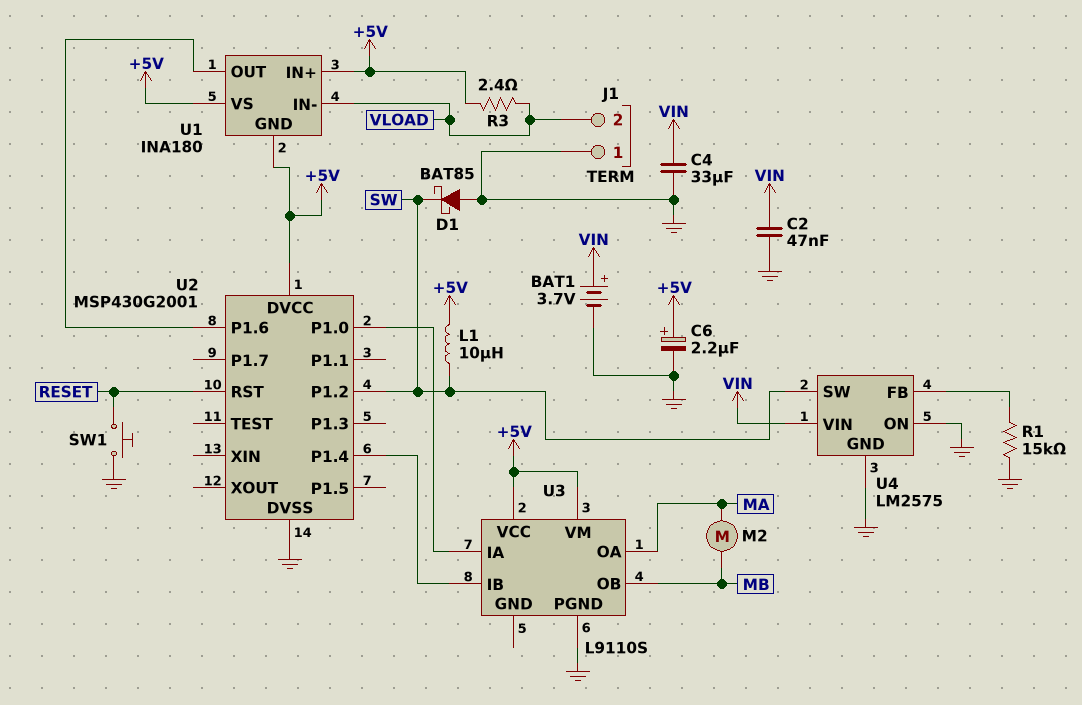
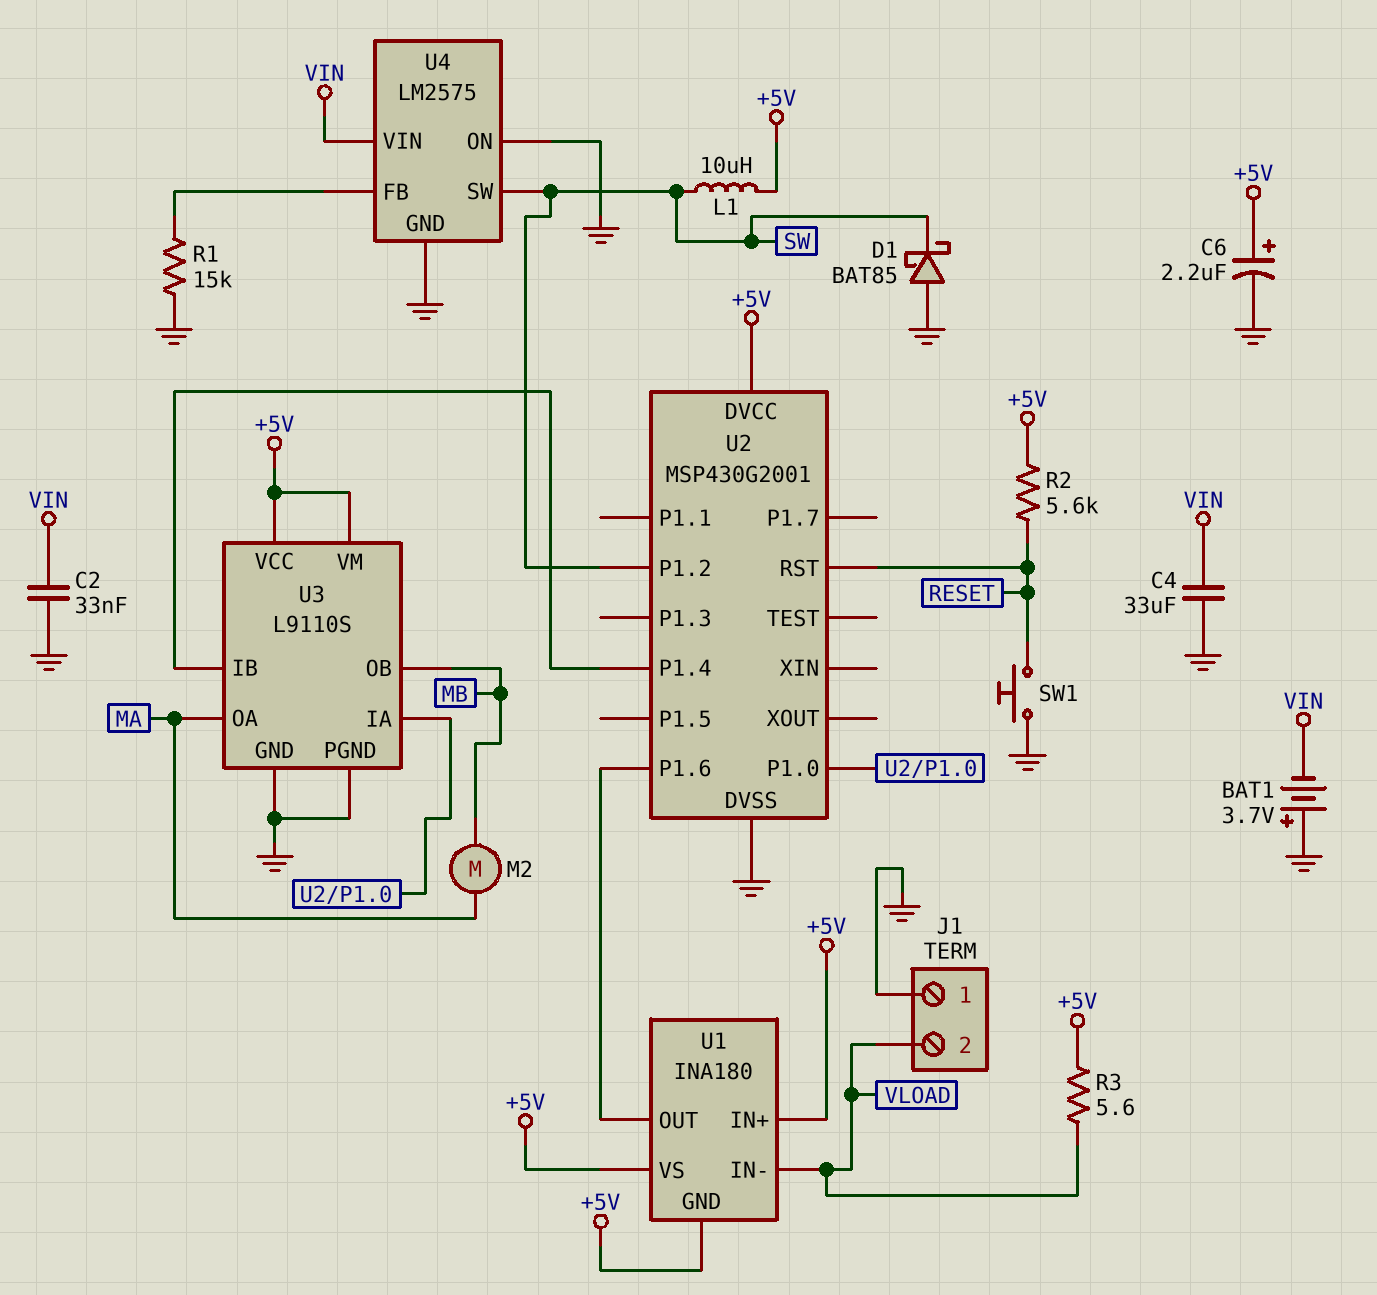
BAT1: 3.7V (plus VIN, minus GND) -> 3.7V (plus GND, minus VIN)
C2: 47nF (GND, VIN) -> 33nF (GND, VIN)
R2: none -> 5.6k (+5V, RESET)
R3: 2.4 (+5V, VLOAD) -> 5.6 (+5V, VLOAD)
U3 pin GND: none -> GND

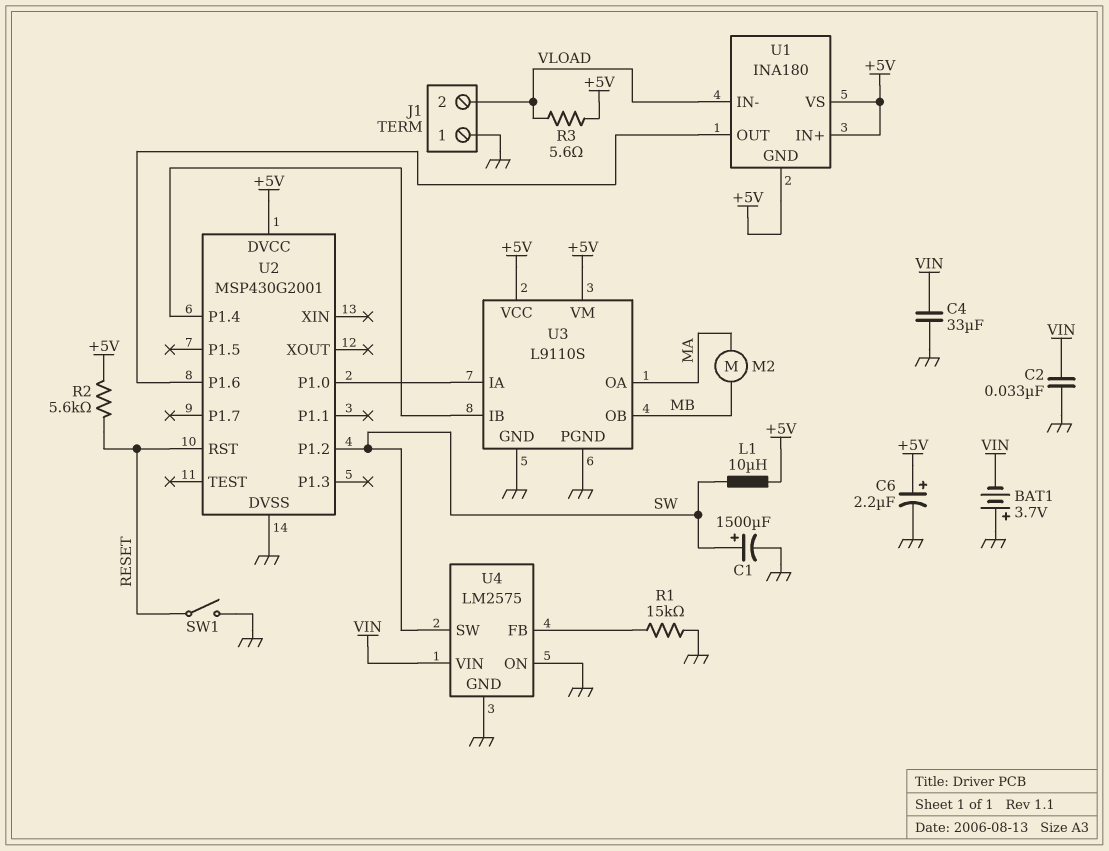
C1: none -> 1500uF (plus SW, minus GND)
D1: schottky BAT85 (A GND, K SW) -> none
SW1: button (GND, RESET) -> switch (GND, RESET)

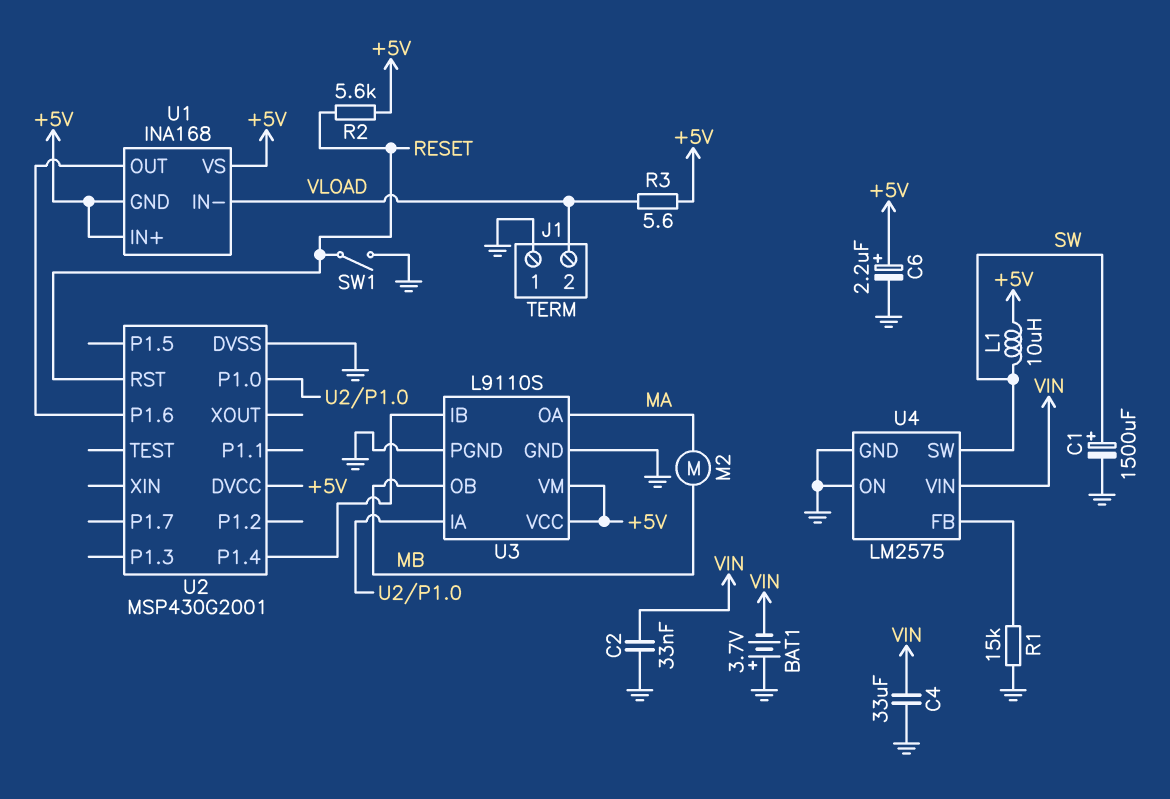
U1: INA180 -> INA168
U2 pin P1.2: SW -> none

